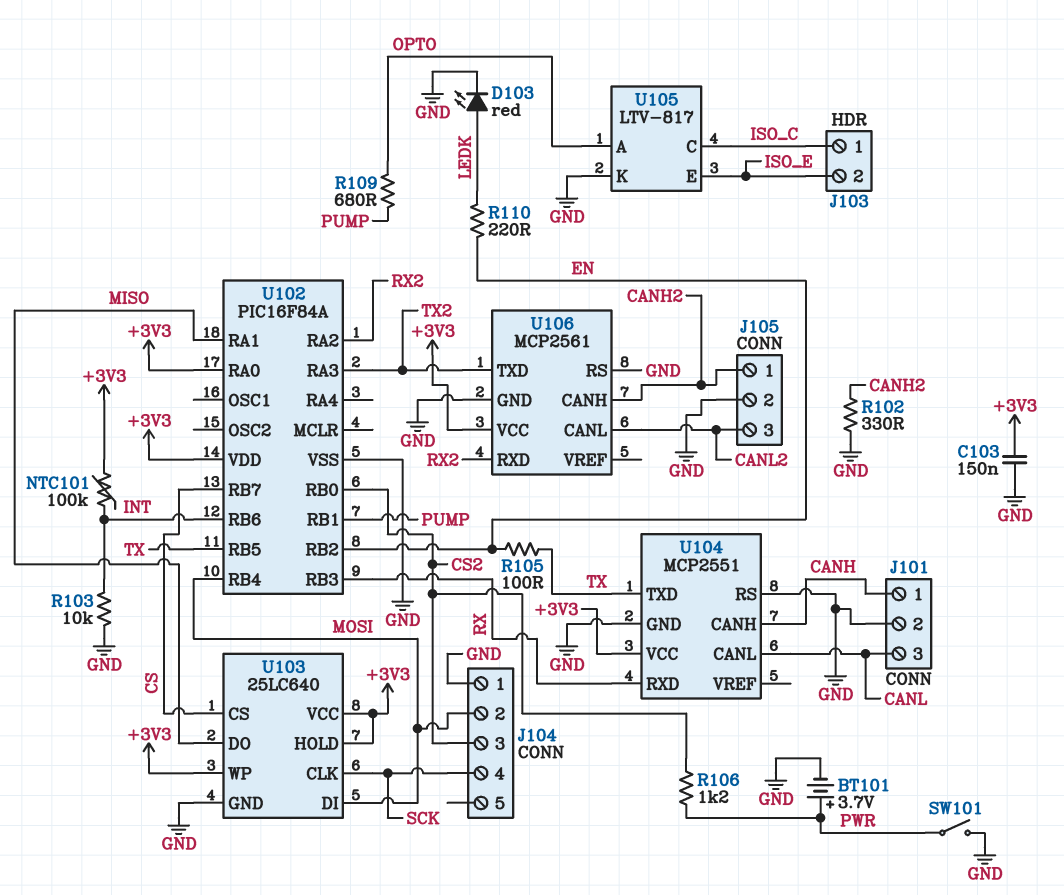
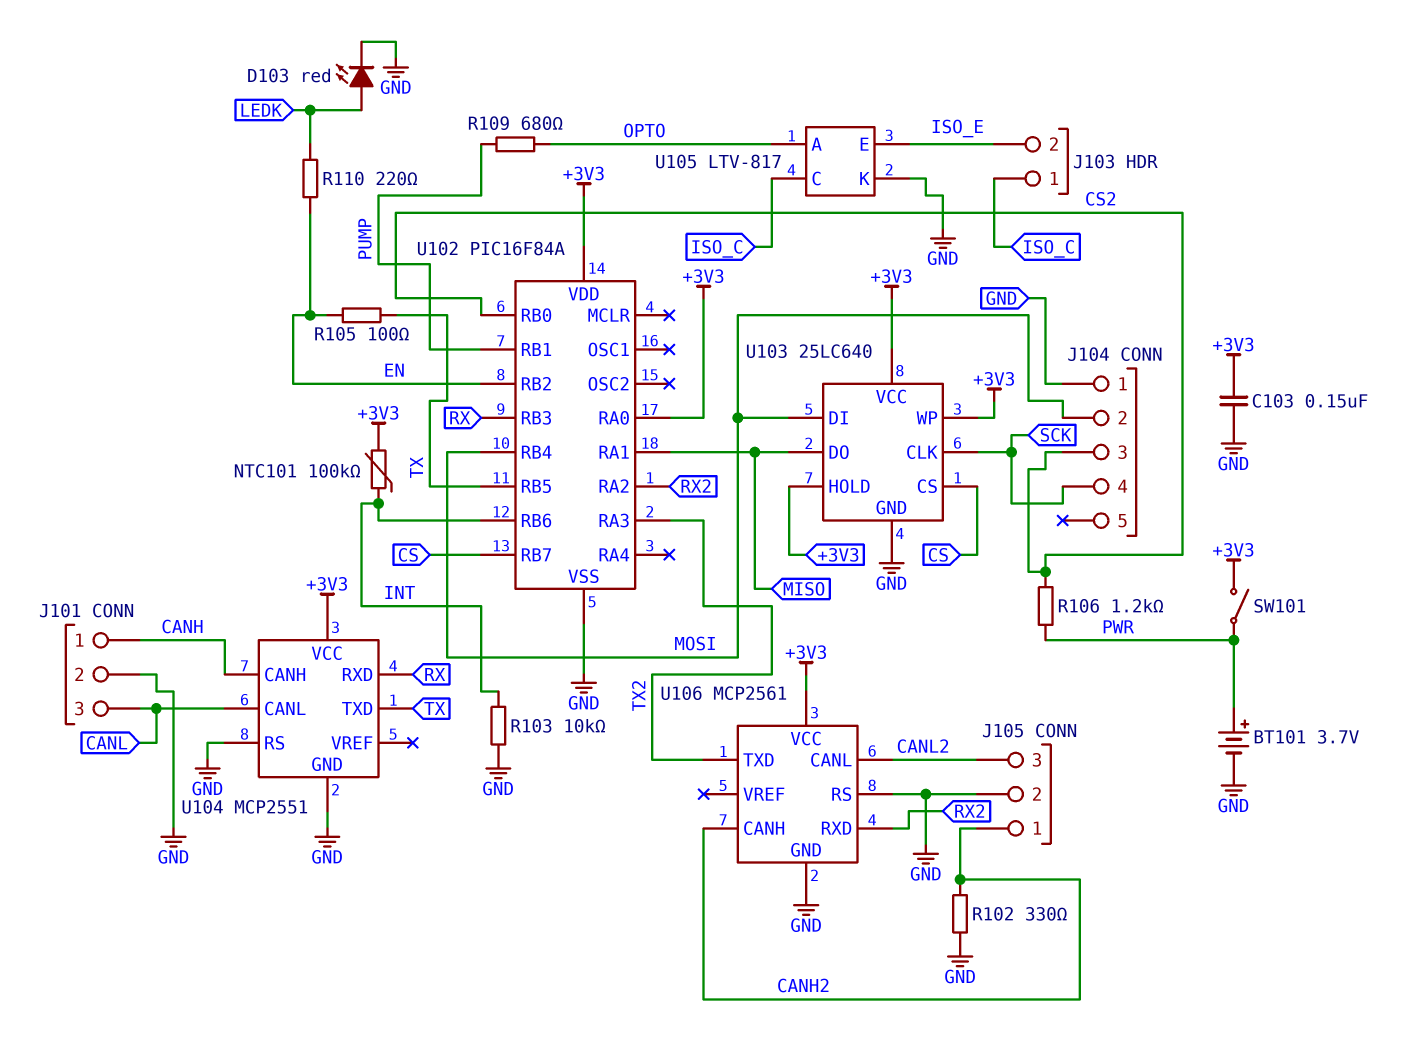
SW101: switch (GND, PWR) -> switch (+3V3, PWR)

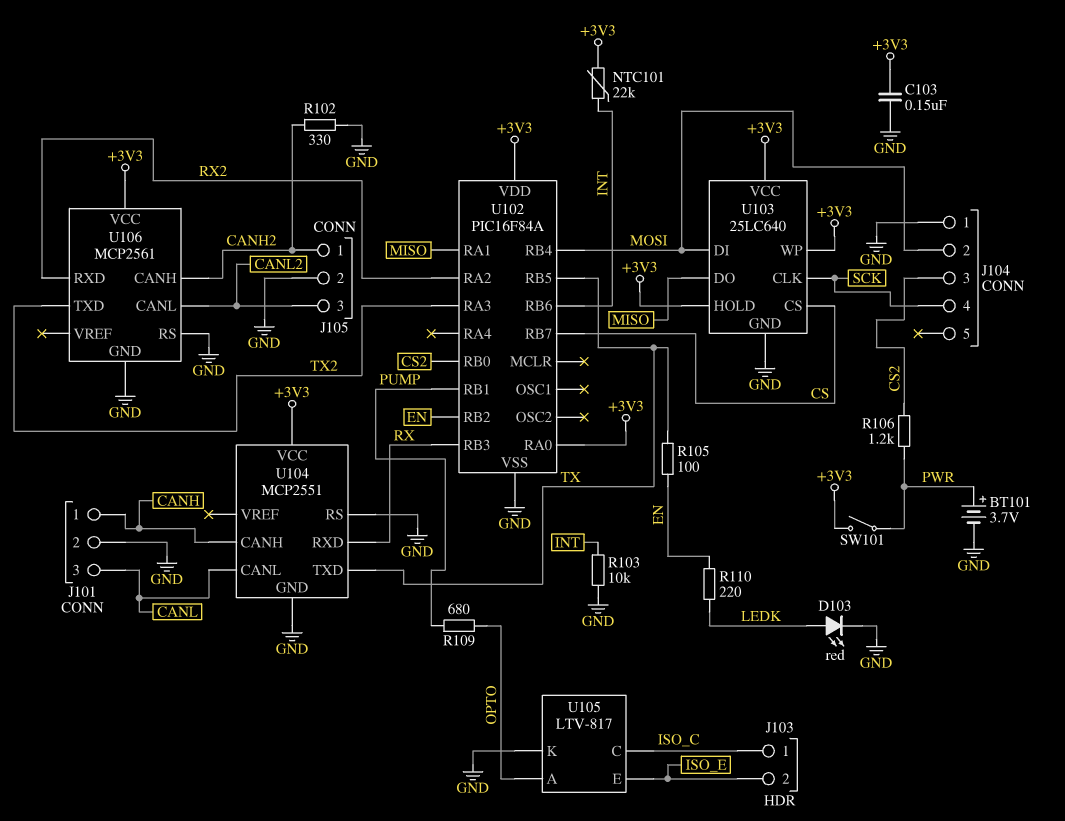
NTC101: 100k (+3V3, INT) -> 22k (+3V3, INT)

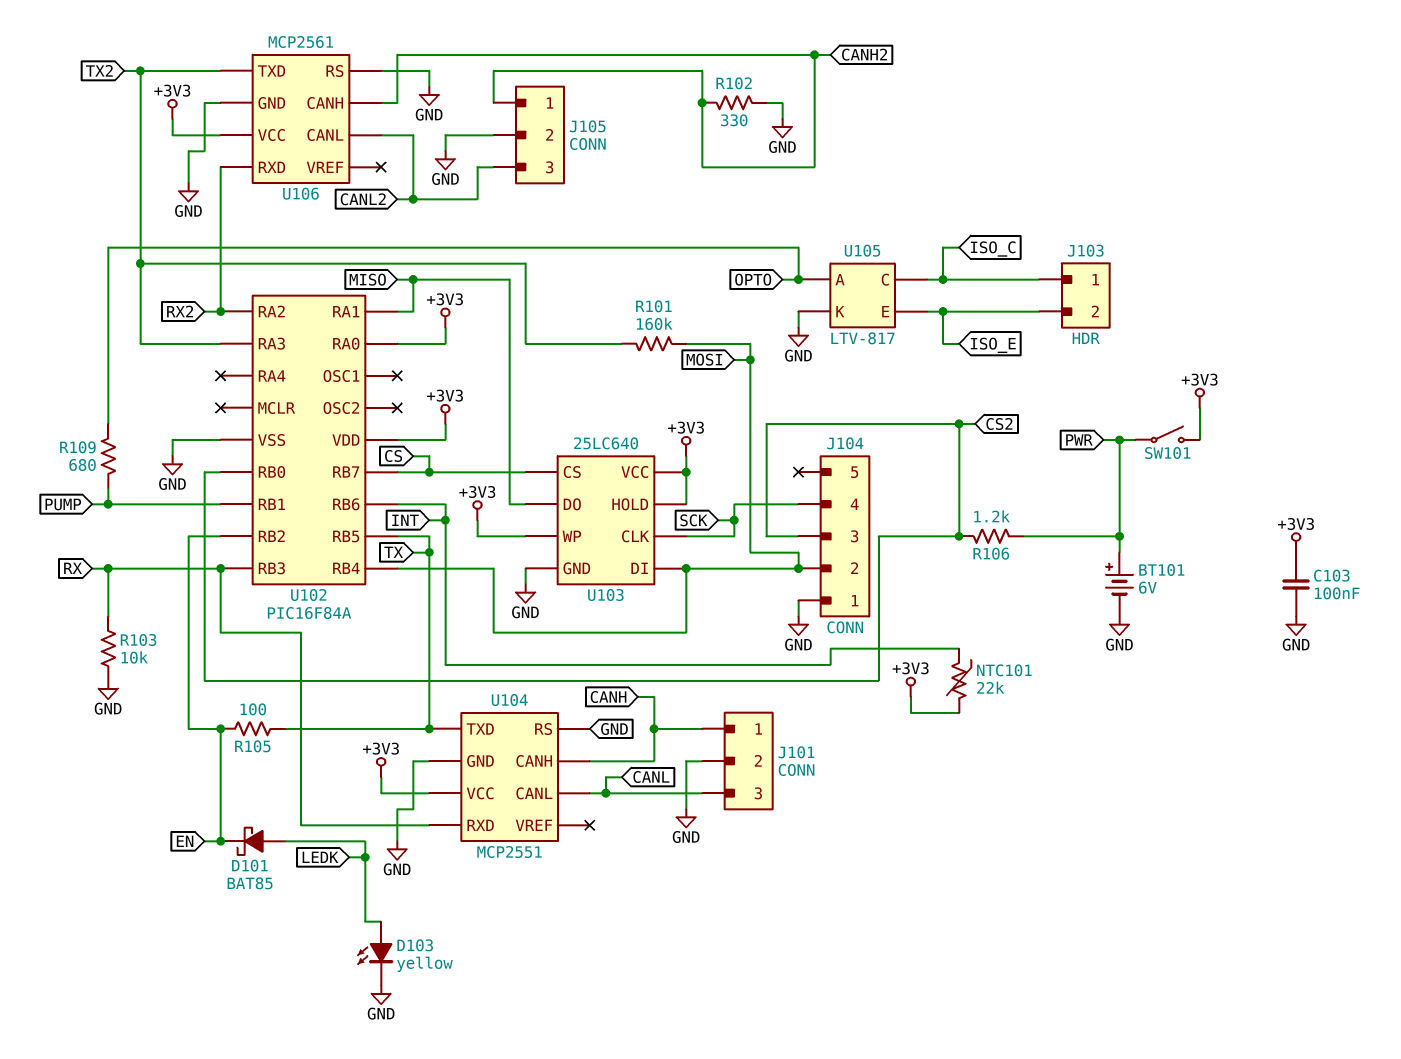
BT101: 3.7V (plus PWR, minus GND) -> 6V (plus PWR, minus GND)
C103: 150nF (+3V3, GND) -> 100nF (+3V3, GND)
D101: none -> schottky BAT85 (A LEDK, K EN)
D103: LED red (A LEDK, K GND) -> LED yellow (A LEDK, K GND)
R101: none -> 160k (MOSI, TX2)
R103: 10k (GND, INT) -> 10k (GND, RX)
R110: 220 (EN, LEDK) -> none

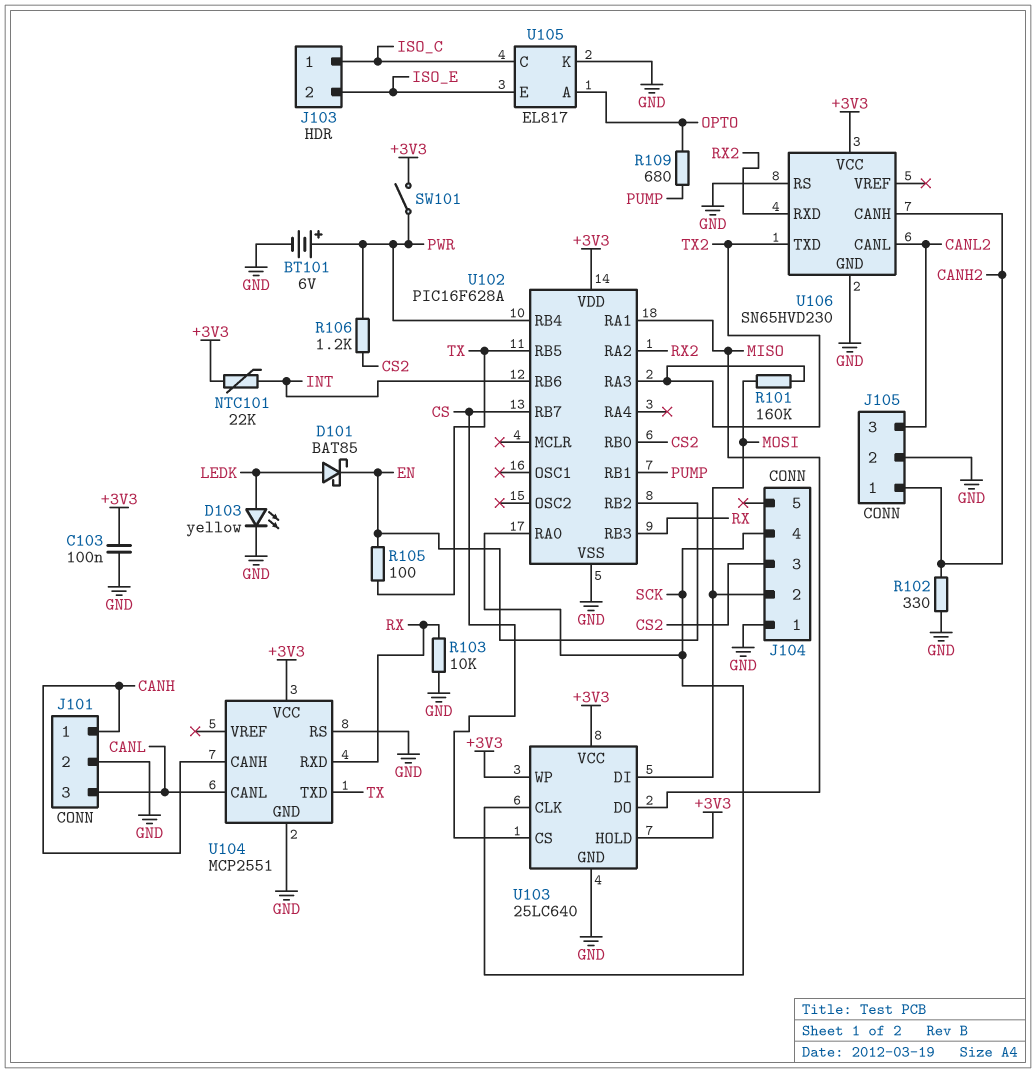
U102: PIC16F84A -> PIC16F628A
U102 pin RA0: +3V3 -> SCK
U102 pin RB4: MOSI -> PWR
U105: LTV-817 -> EL817
U106: MCP2561 -> SN65HVD230

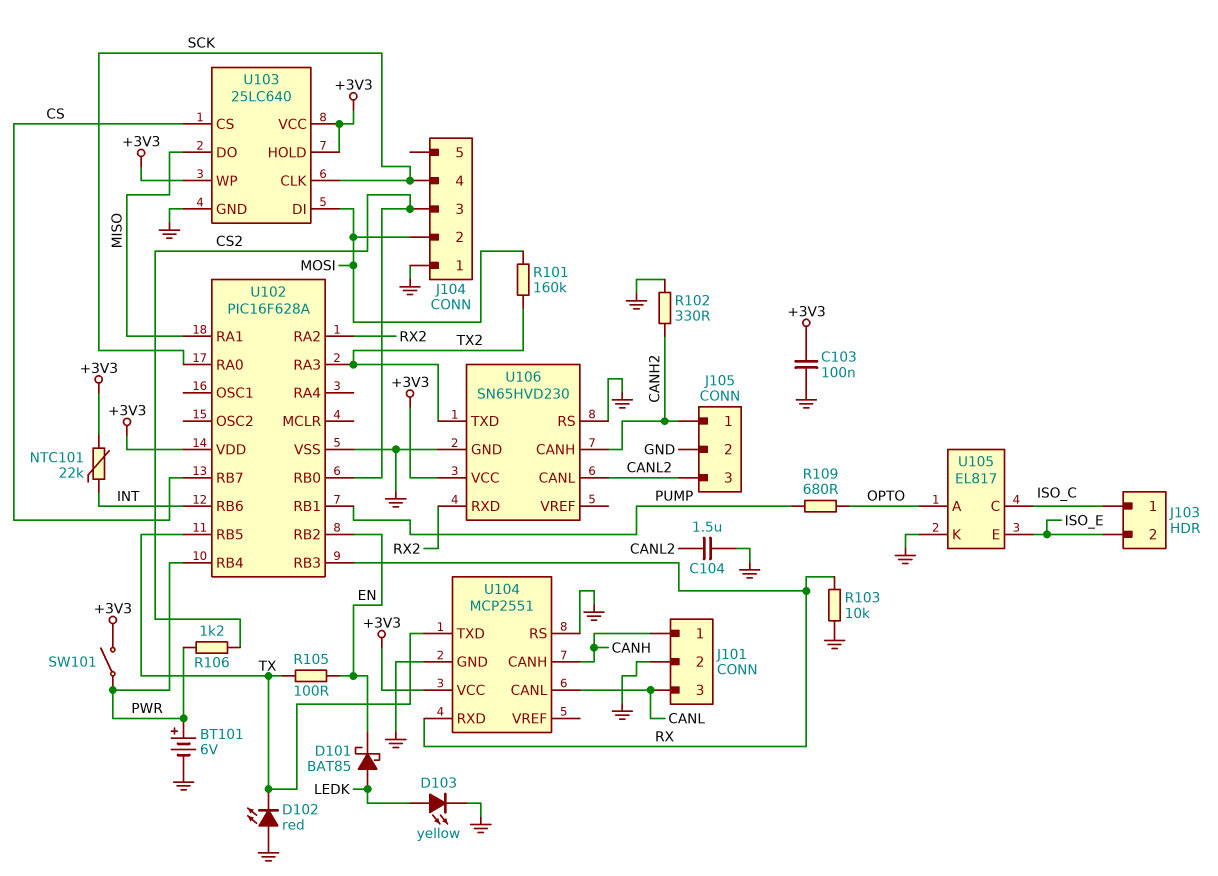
C104: none -> 1.5uF (CANL2, GND)
D102: none -> LED red (A GND, K TX)

